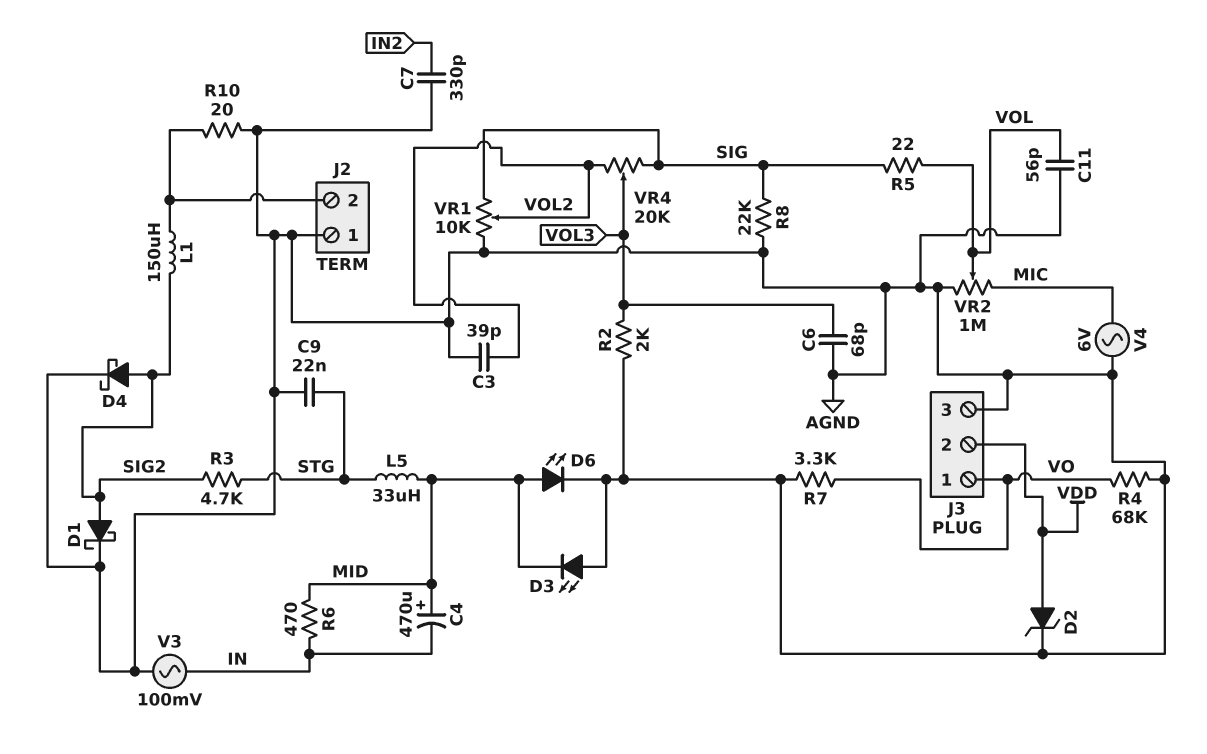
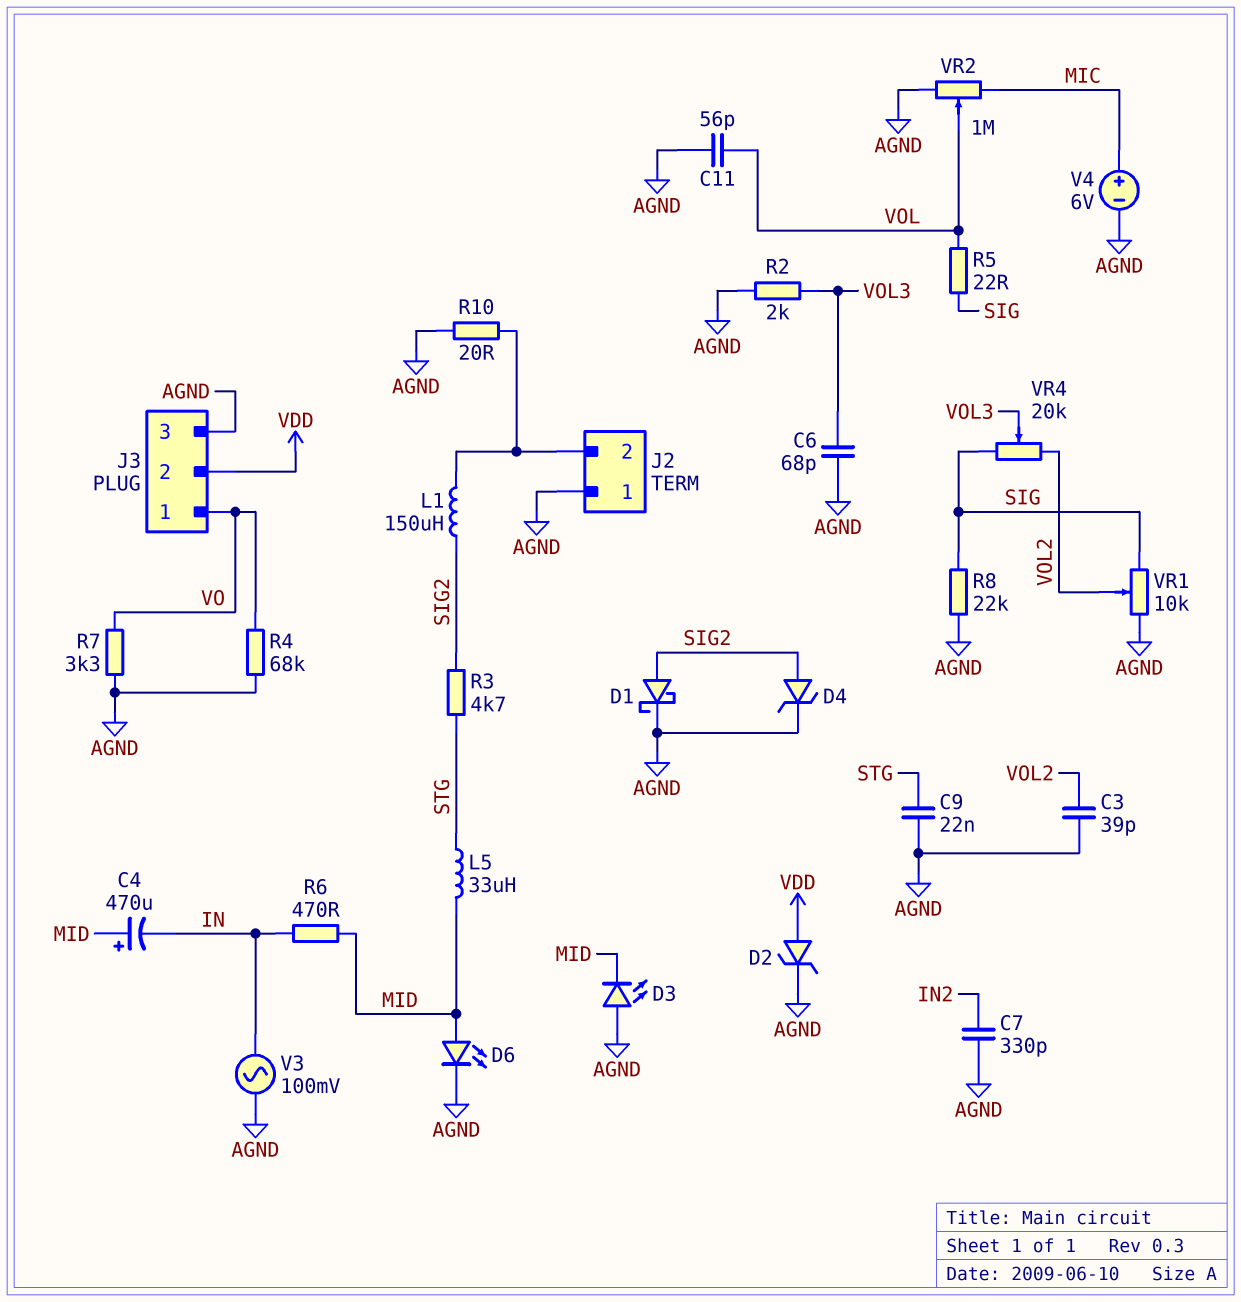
D4: schottky (A SIG2, K AGND) -> zener (A SIG2, K AGND)
V4: AC 6V (AGND, MIC) -> 6V (plus MIC, minus AGND)

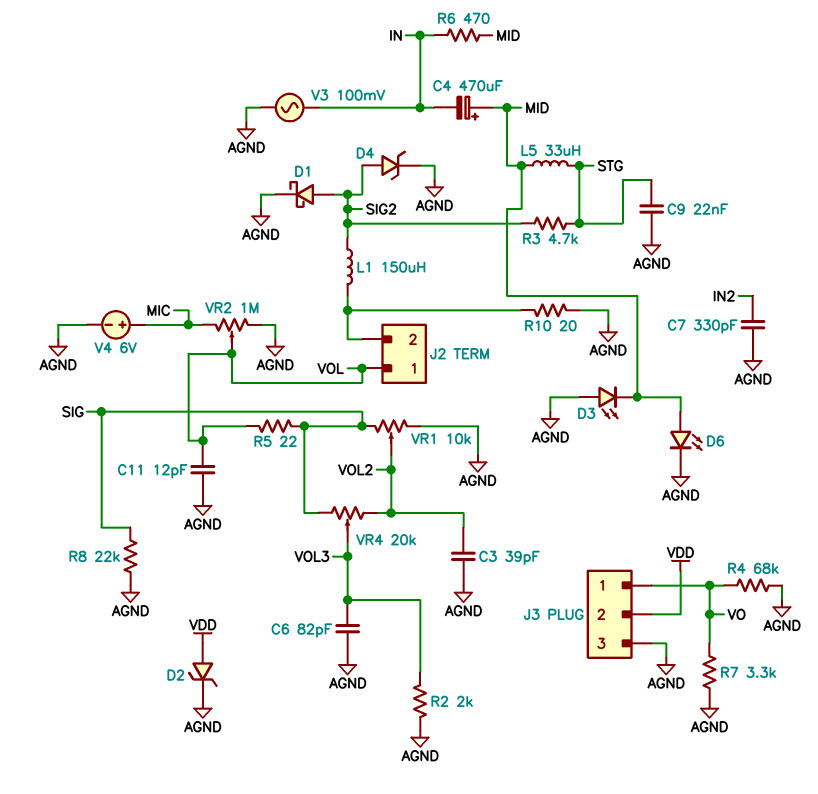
C6: 68pF (AGND, VOL3) -> 82pF (AGND, VOL3)
C11: 56pF (AGND, VOL) -> 12pF (AGND, VOL)
J2 pin 1: AGND -> VOL

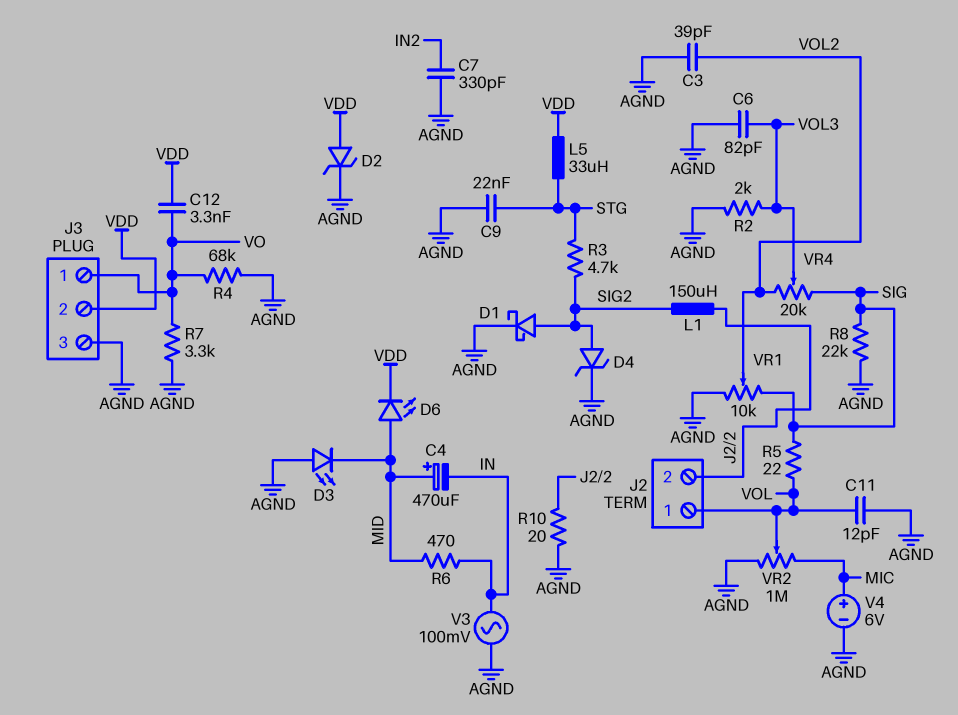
C12: none -> 3.3nF (VDD, VO)
D6: LED (A MID, K AGND) -> LED (A MID, K VDD)
L5: 33uH (MID, STG) -> 33uH (STG, VDD)

